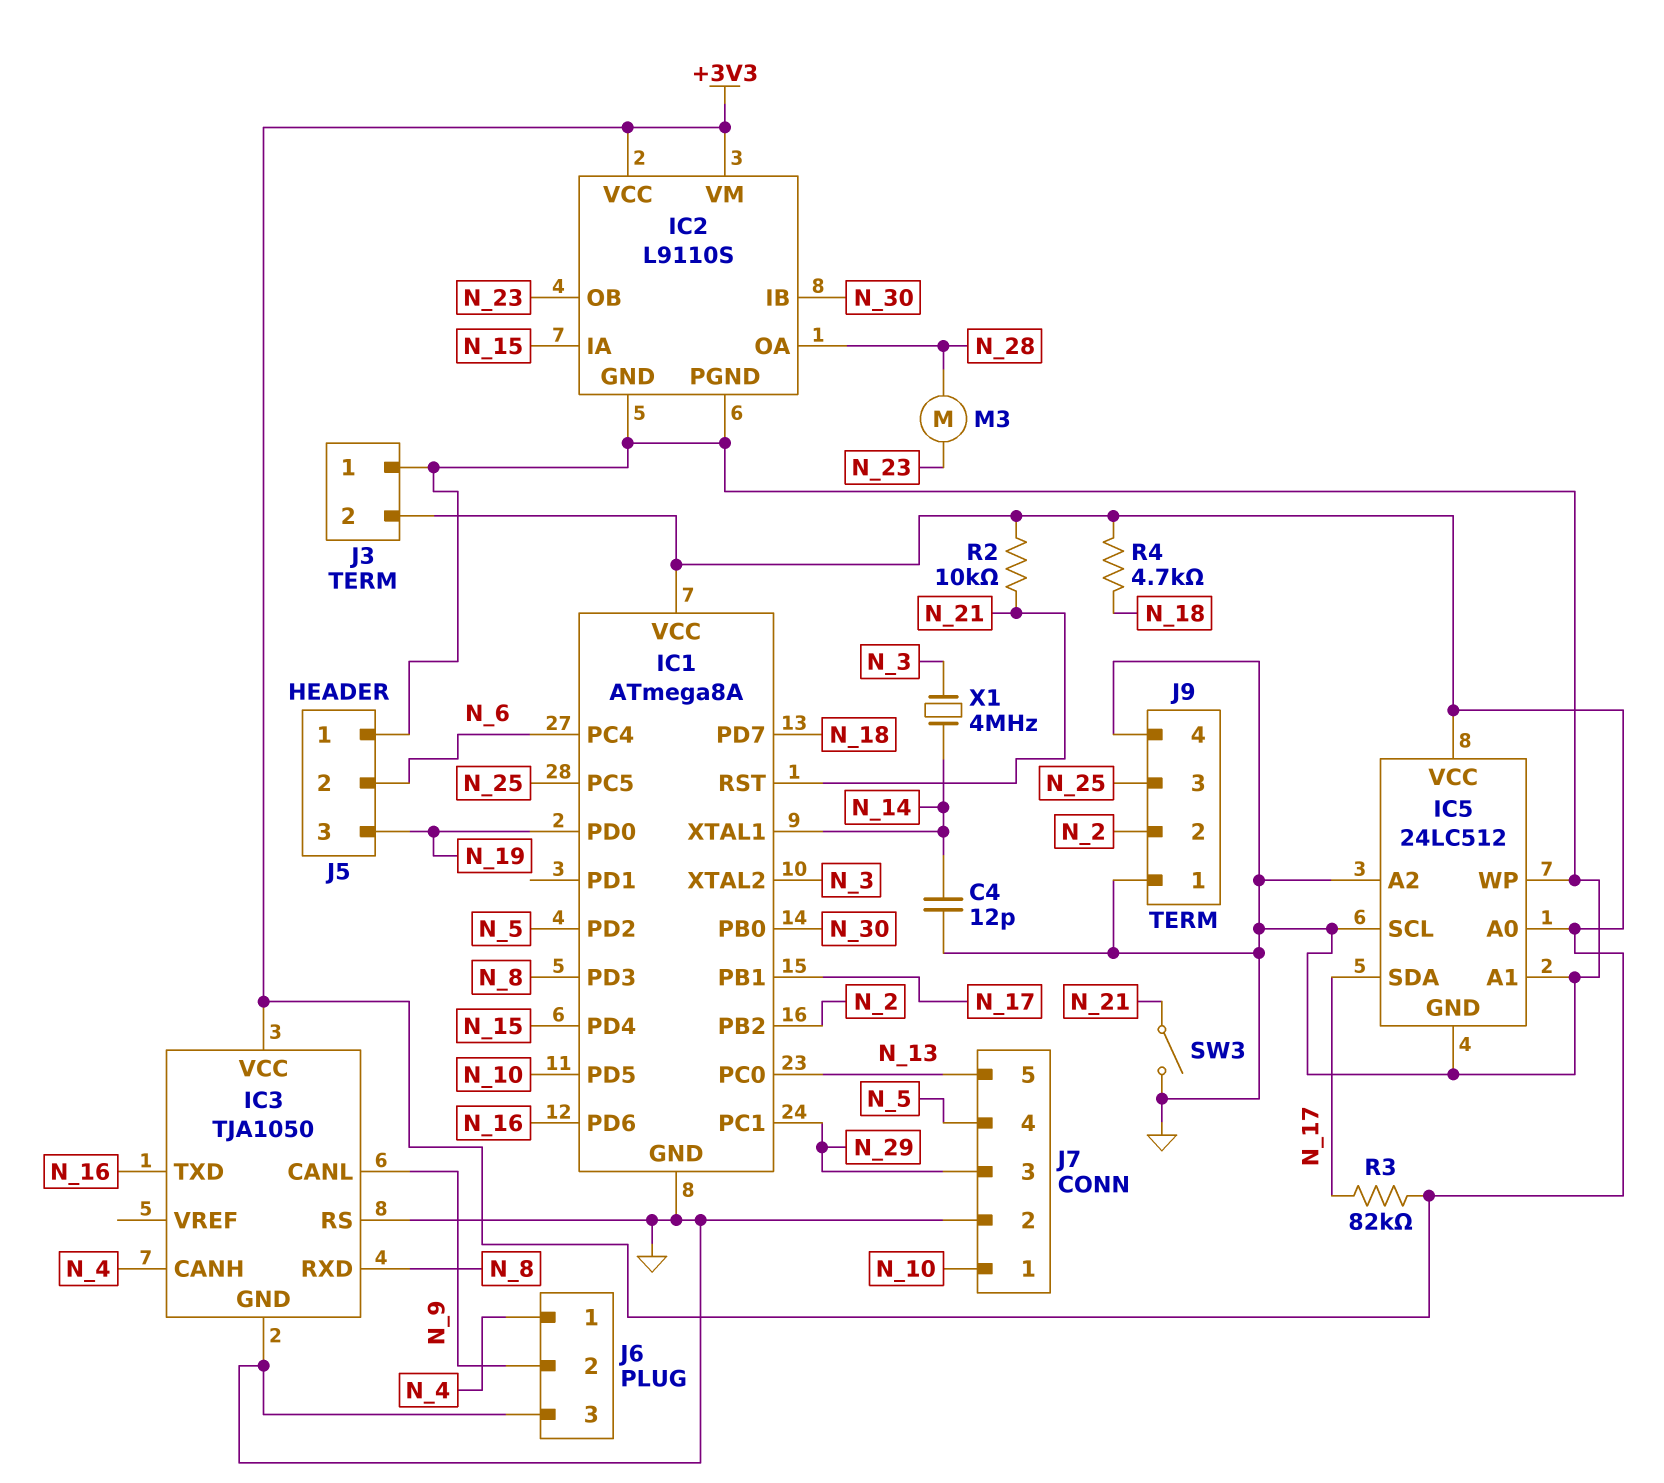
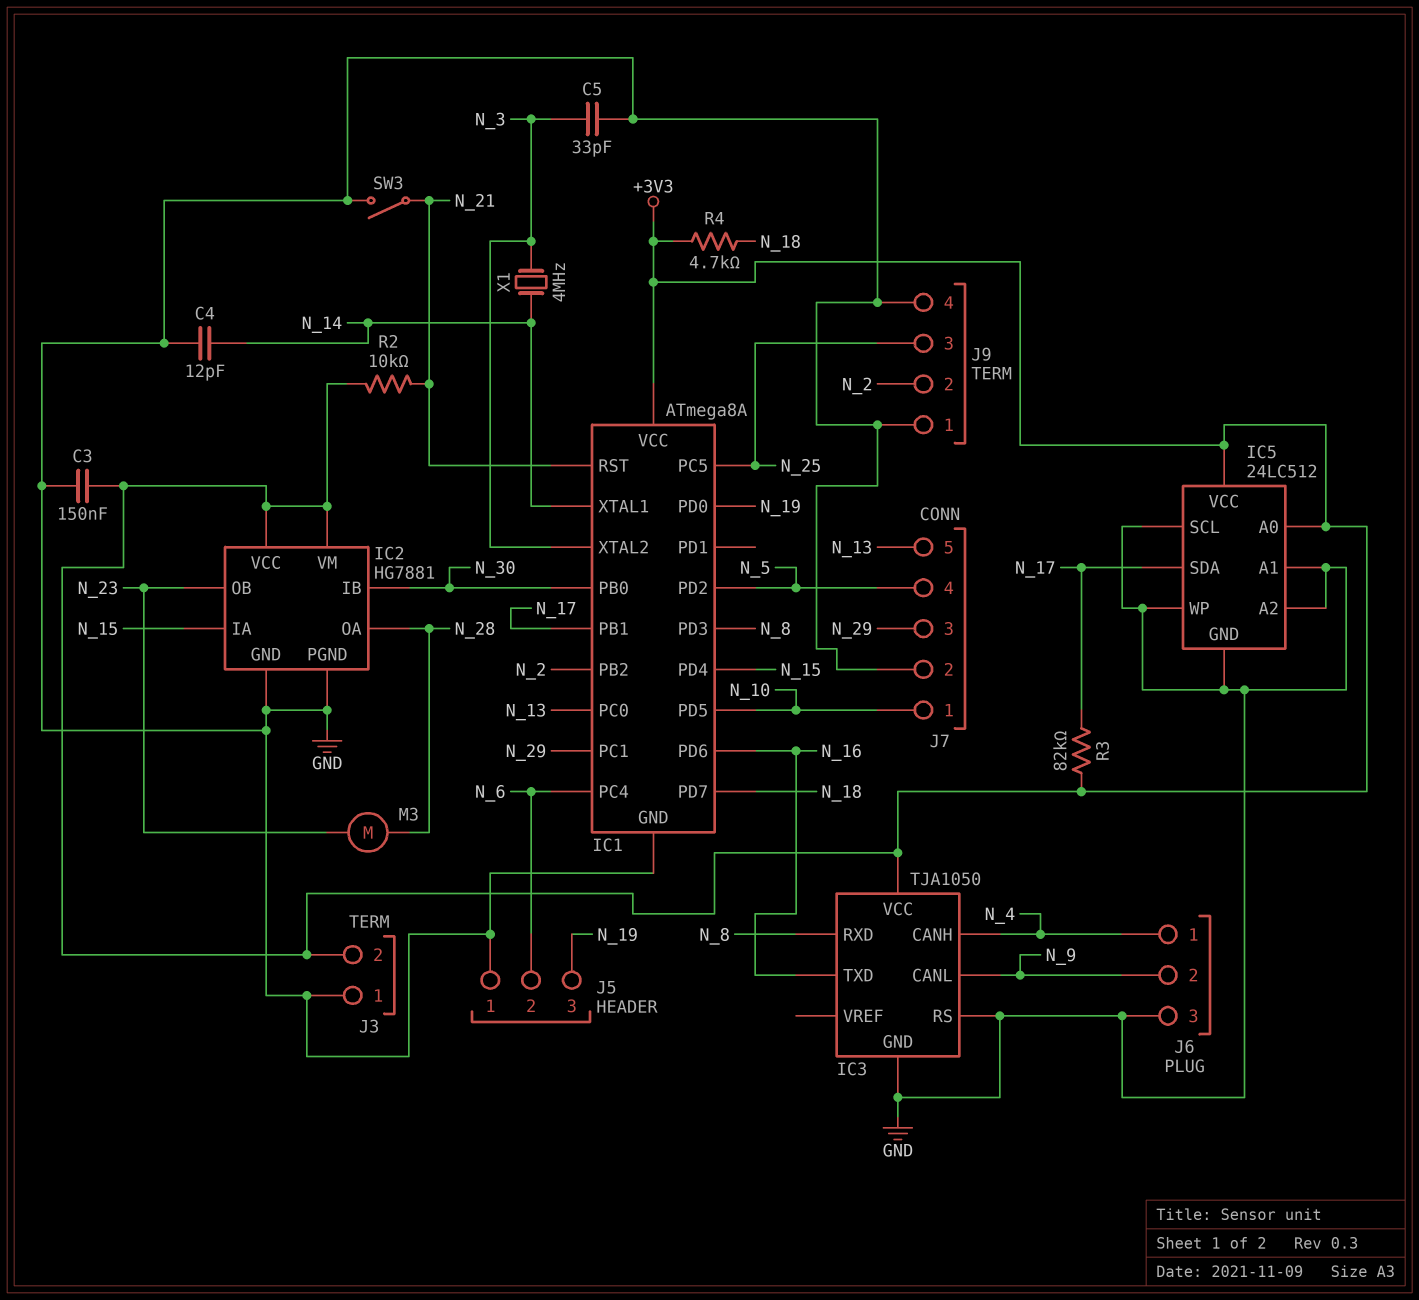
C3: none -> 150nF (+3V3, GND)
C5: none -> 33pF (GND, N_3)
IC2: L9110S -> HG7881

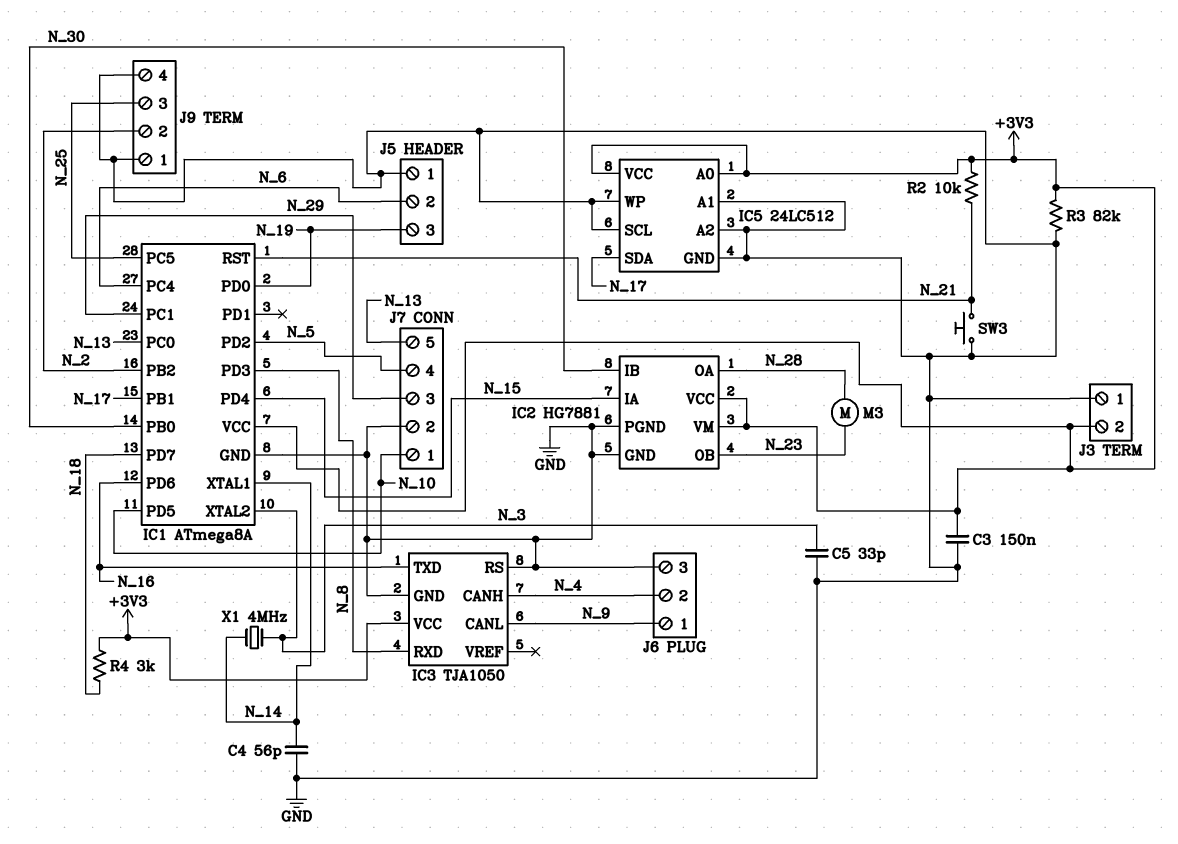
C4: 12pF (GND, N_14) -> 56pF (GND, N_14)
J6 pin 1: N_4 -> N_9
J6 pin 2: N_9 -> N_4
R3: 82k (+3V3, N_17) -> 82k (+3V3, GND)
R4: 4.7k (+3V3, N_18) -> 3k (+3V3, N_18)
SW3: switch (GND, N_21) -> button (GND, N_21)

